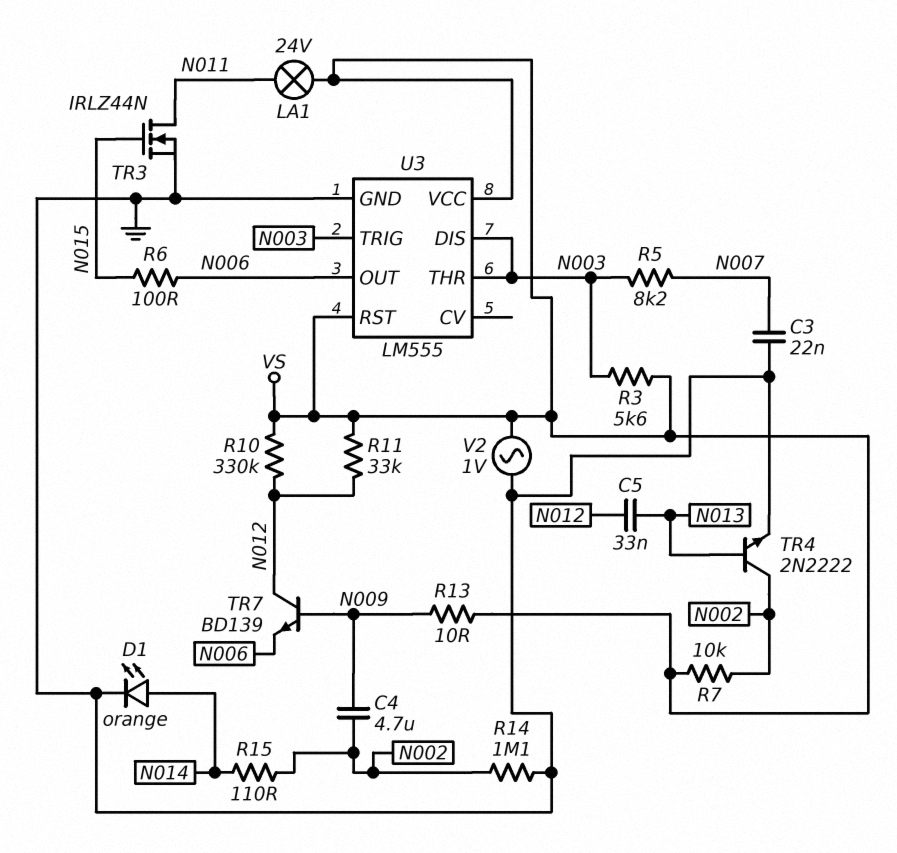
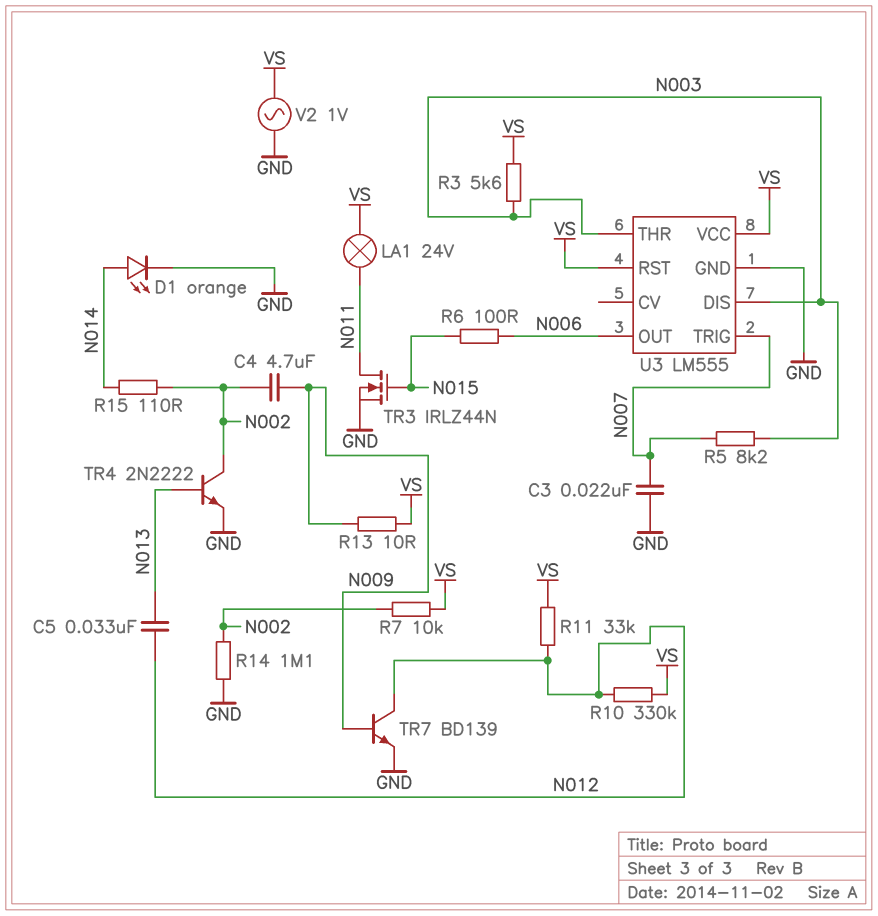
TR7: NPN BD139 (B N009, C N012, E N006) -> NPN BD139 (B N009, C N012, E GND)
U3 pin TRIG: N003 -> N007

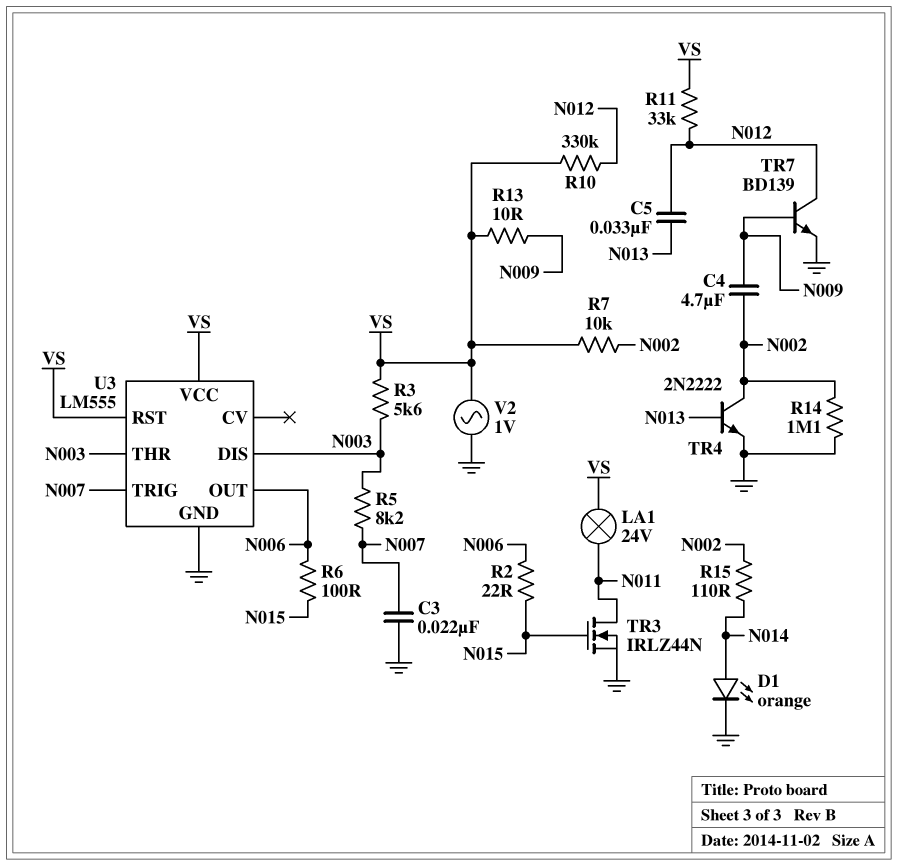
R2: none -> 22 (N006, N015)

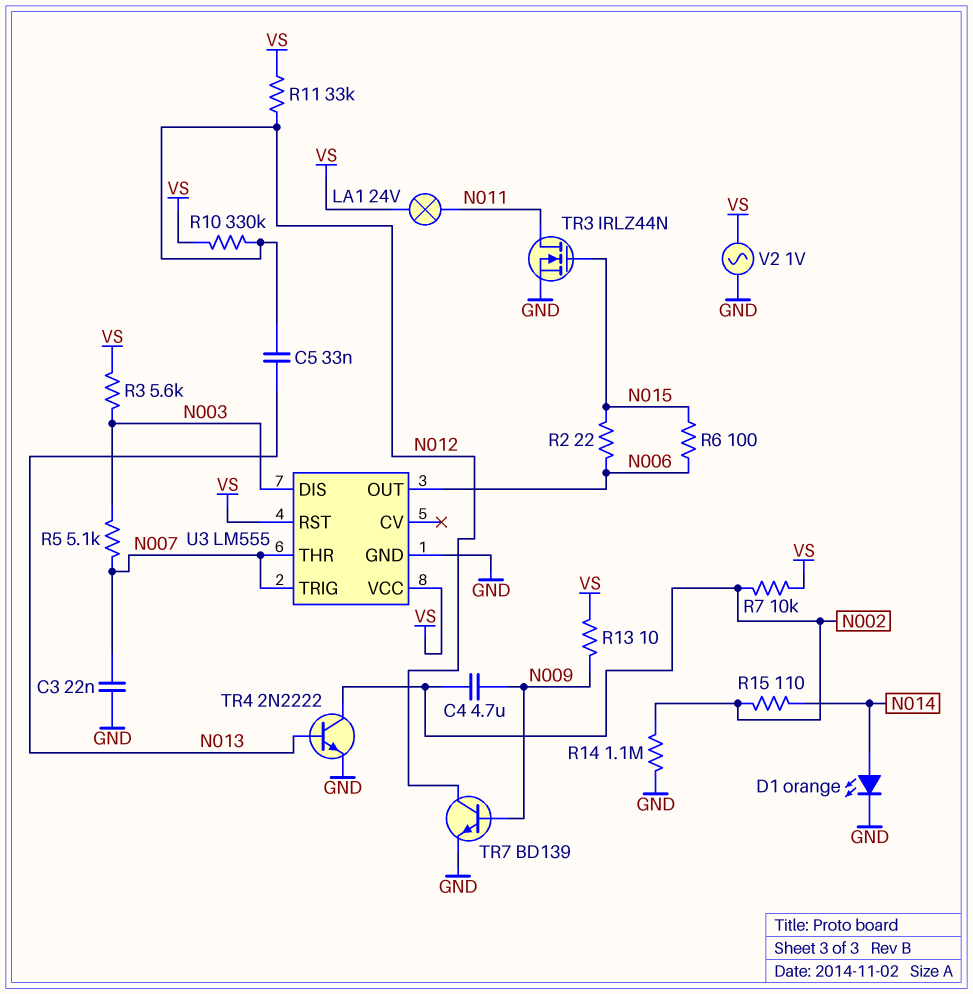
R5: 8.2k (N003, N007) -> 5.1k (N003, N007)
U3 pin THR: N003 -> N007

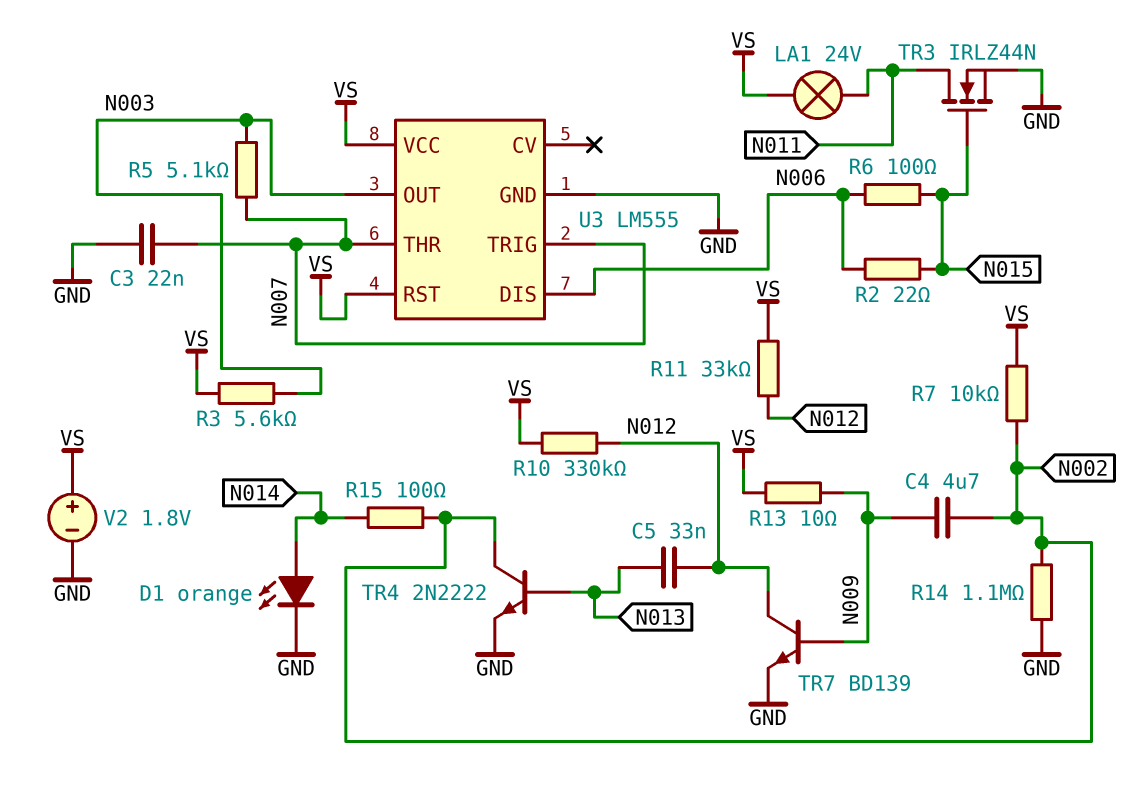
R15: 110 (N002, N014) -> 100 (N002, N014)
U3 pin DIS: N003 -> N006
U3 pin OUT: N006 -> N003
V2: AC 1V (GND, VS) -> 1.8V (plus VS, minus GND)

